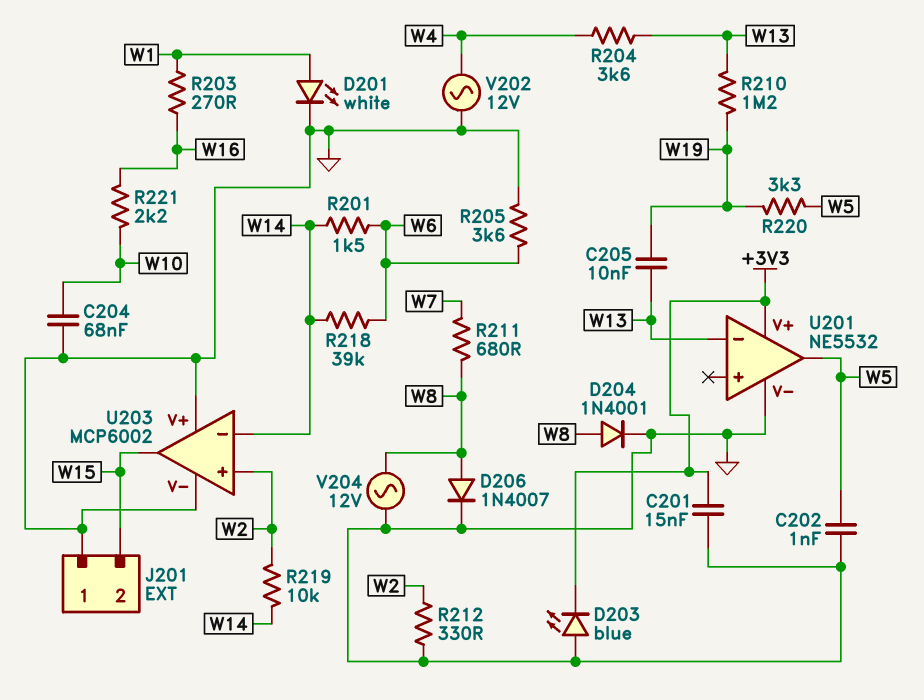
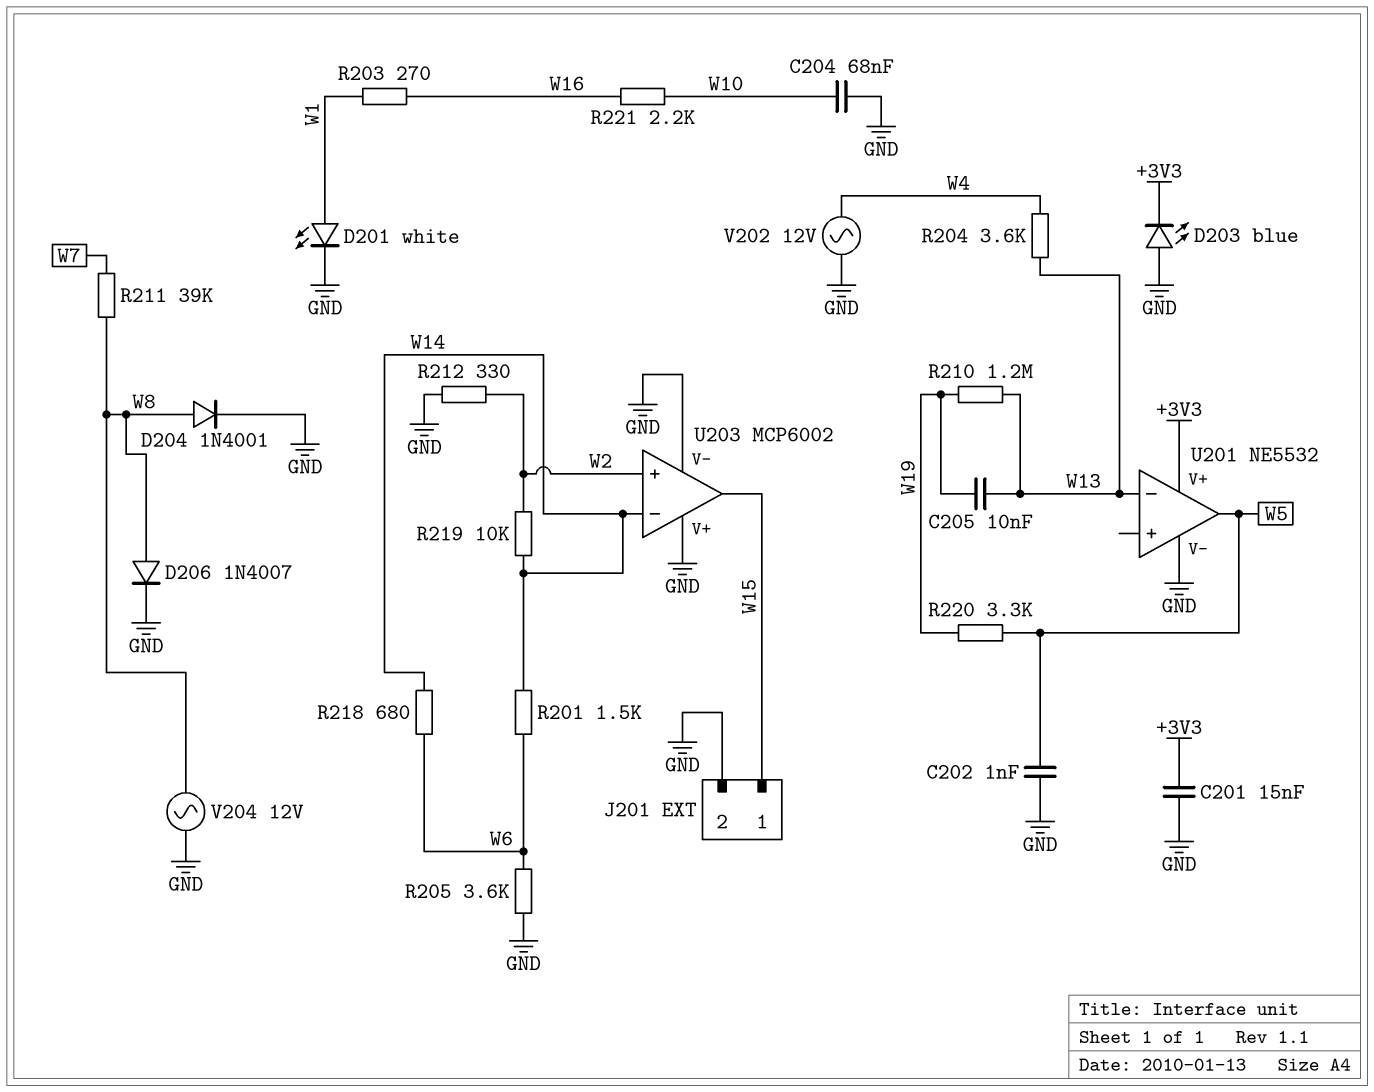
J201 pin 1: GND -> W15
J201 pin 2: W15 -> GND
R211: 680 (W7, W8) -> 39k (W7, W8)
R218: 39k (W6, W14) -> 680 (W6, W14)

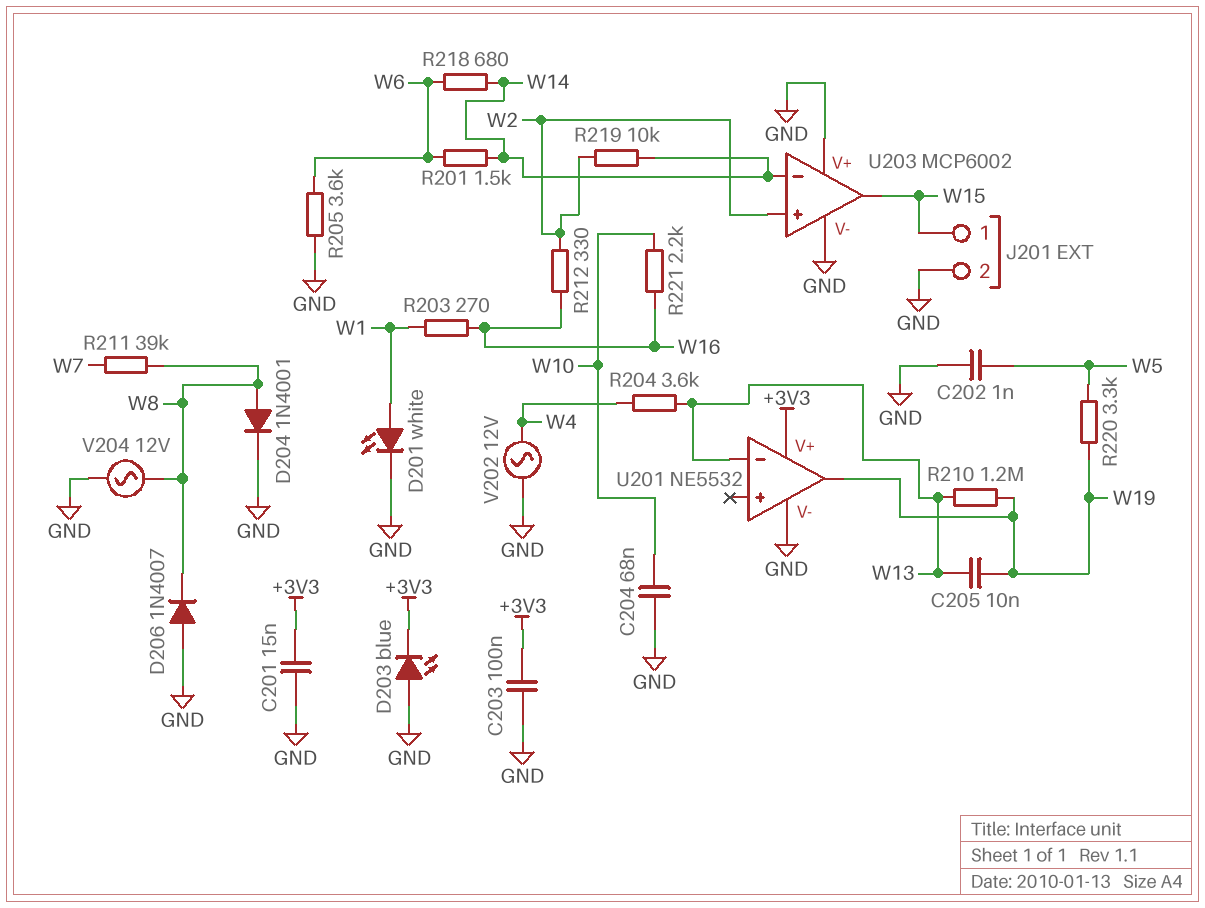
C203: none -> 100nF (+3V3, GND)
D206: diode 1N4007 (A W8, K GND) -> diode 1N4007 (A GND, K W8)
R212: 330 (GND, W2) -> 330 (W2, W16)
U201 pin out: W5 -> W19

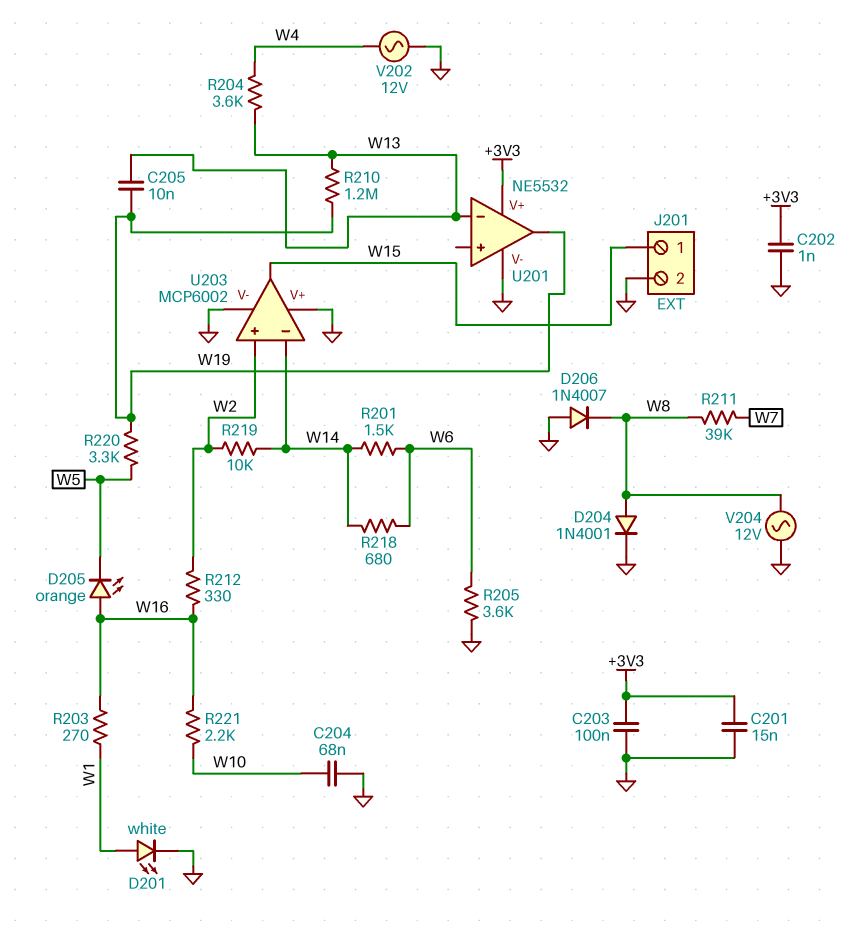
C202: 1nF (GND, W5) -> 1nF (+3V3, GND)
D203: LED blue (A GND, K +3V3) -> none
D205: none -> LED orange (A W16, K W5)

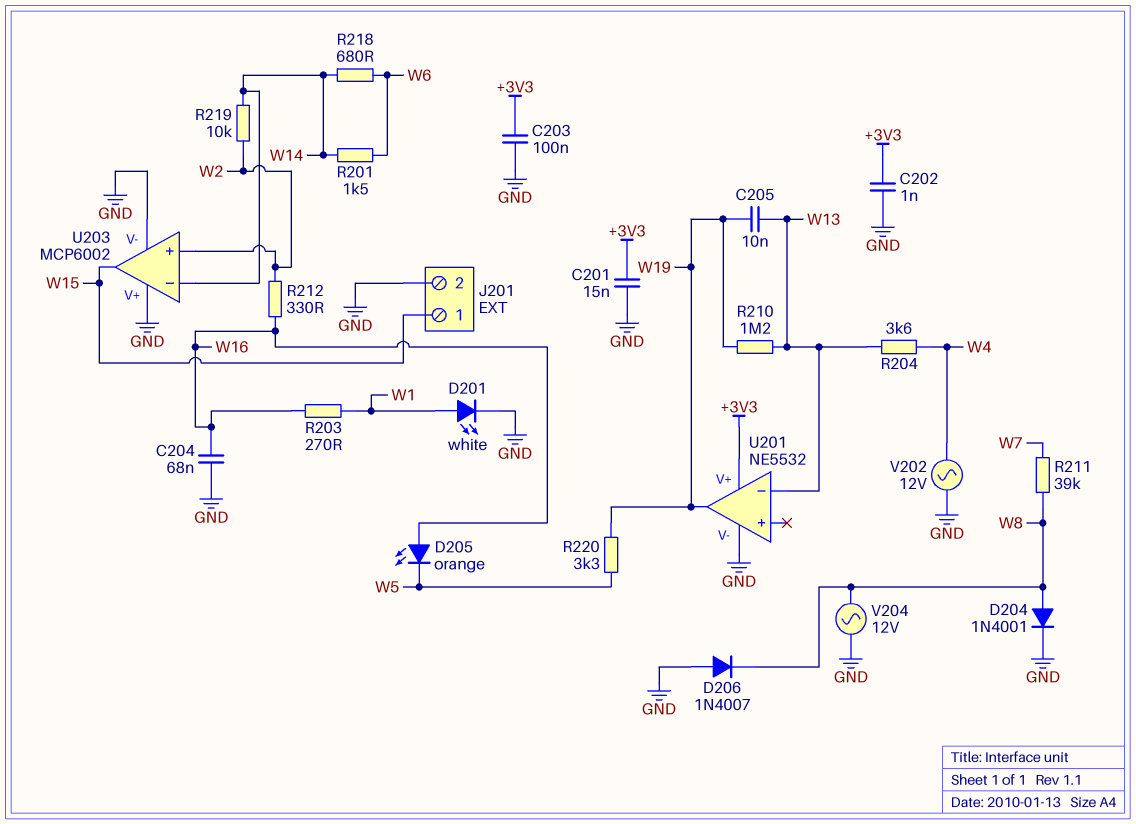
C204: 68nF (GND, W10) -> 68nF (GND, W16)
R205: 3.6k (GND, W6) -> none
R221: 2.2k (W10, W16) -> none

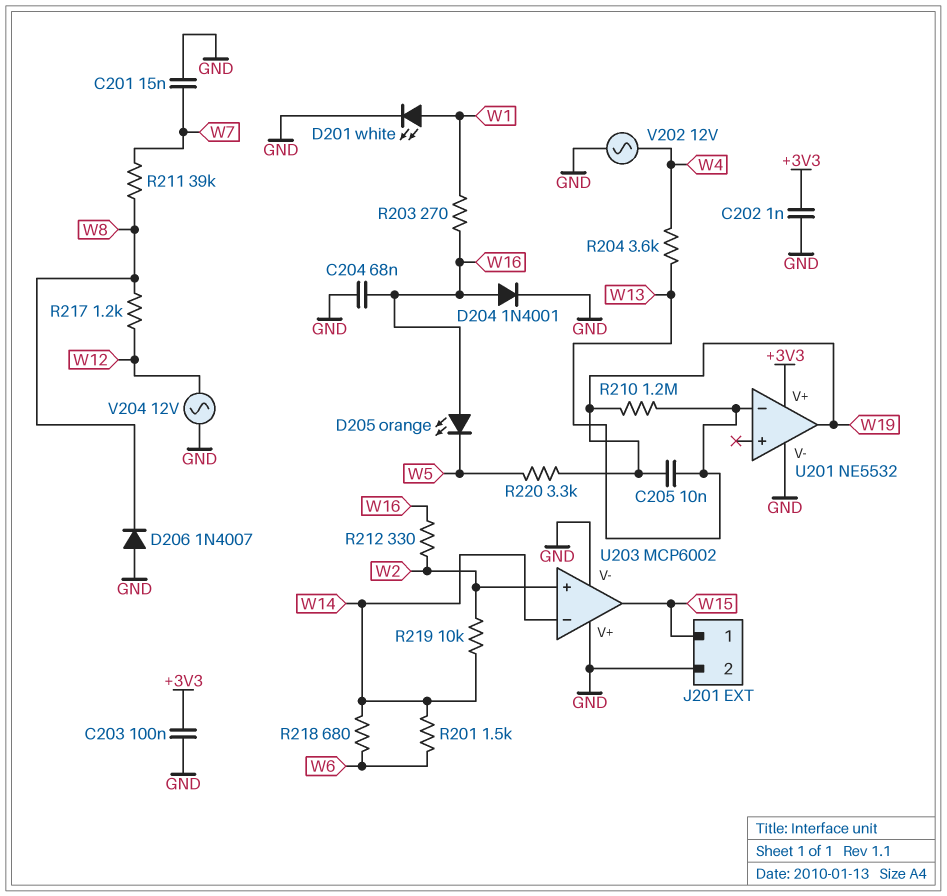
C201: 15nF (+3V3, GND) -> 15nF (GND, W7)
D204: diode 1N4001 (A W8, K GND) -> diode 1N4001 (A W16, K GND)
R217: none -> 1.2k (W8, W12)
V204: AC 12V (GND, W8) -> AC 12V (GND, W12)

